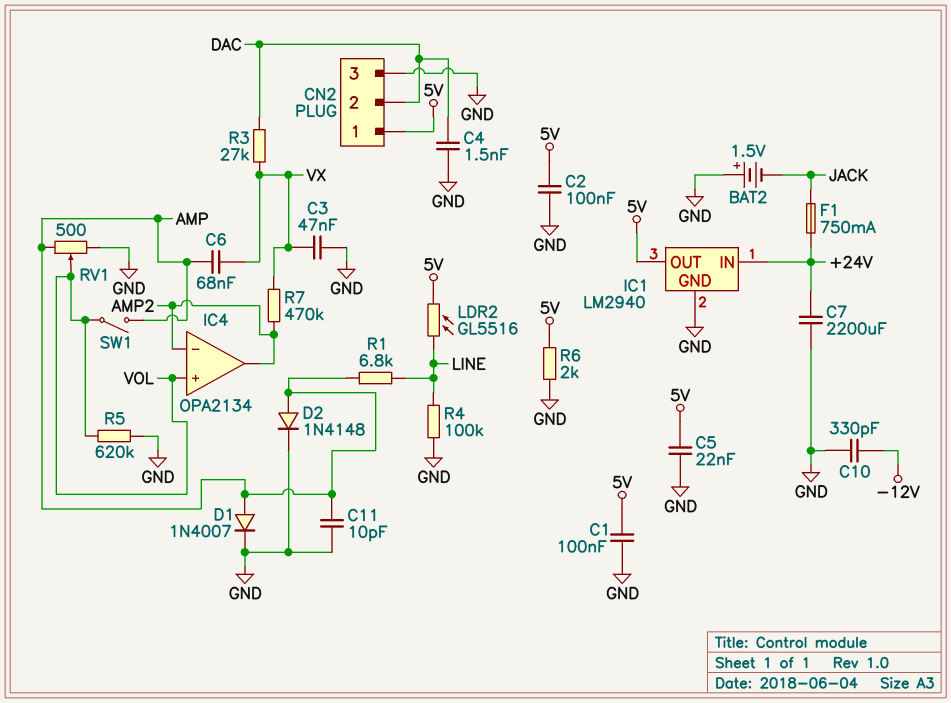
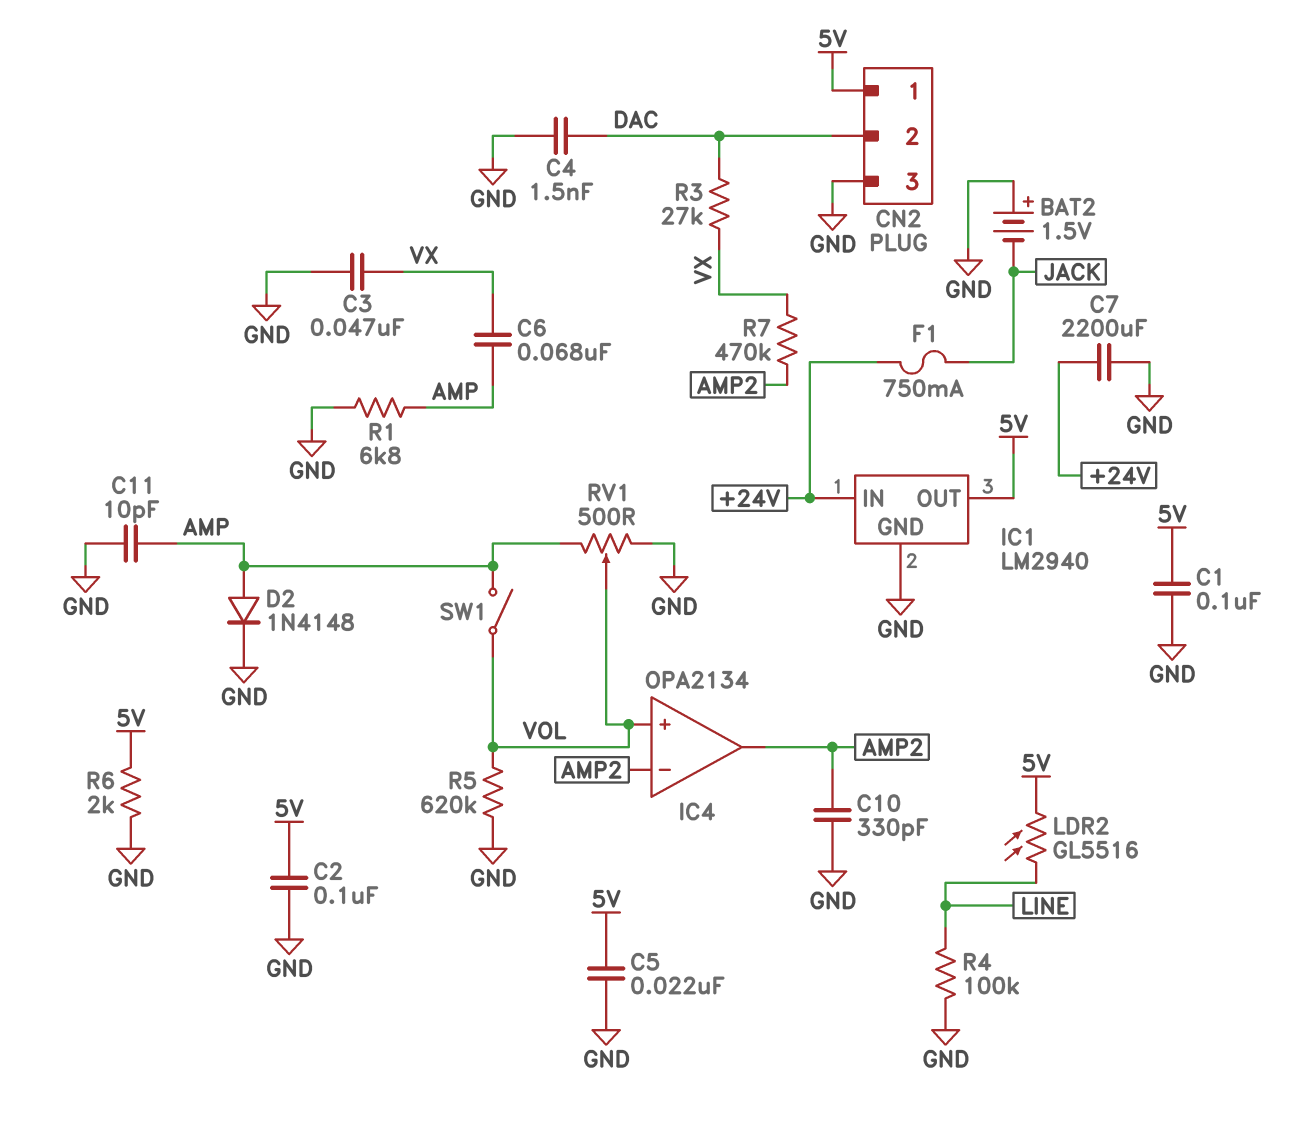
C10: 330pF (-12V, GND) -> 330pF (AMP2, GND)
D1: diode 1N4007 (A AMP, K GND) -> none
R1: 6.8k (AMP, LINE) -> 6.8k (AMP, GND)

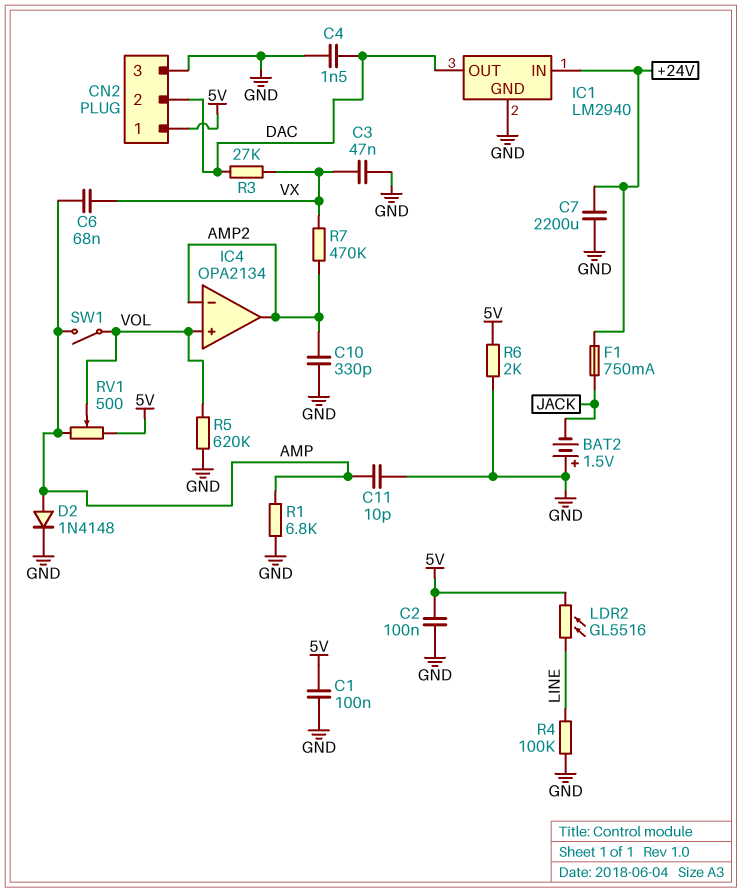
C5: 22nF (5V, GND) -> none
IC1 pin OUT: 5V -> DAC
RV1: 500 (AMP, GND, wiper VOL) -> 500 (5V, AMP, wiper VOL)

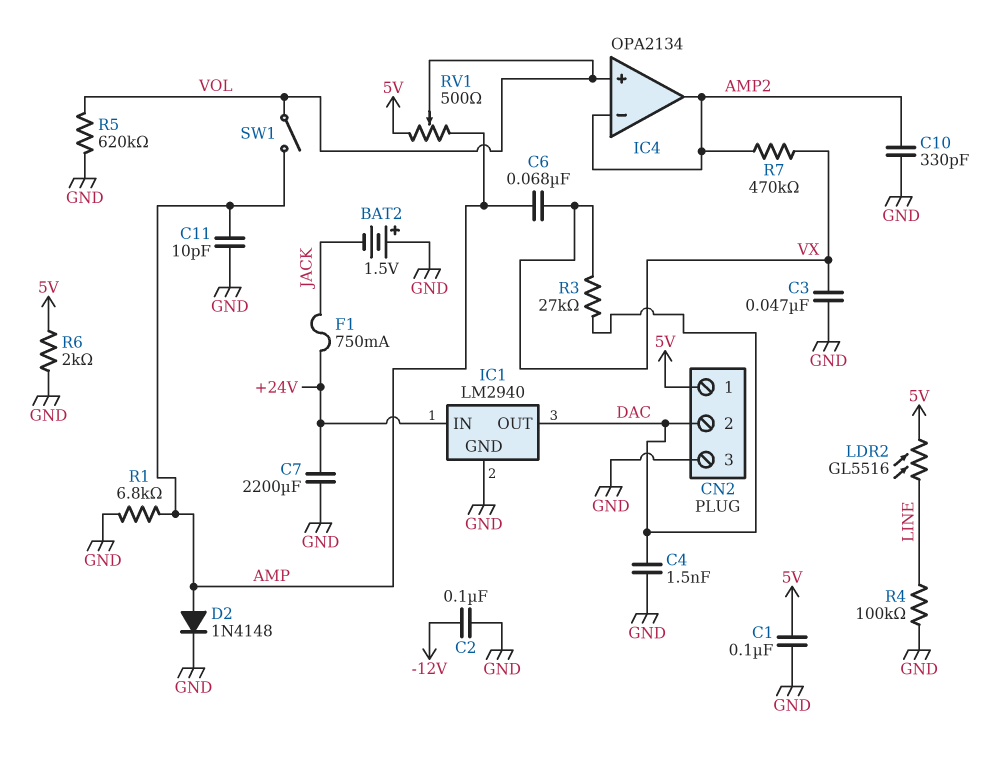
C2: 100nF (5V, GND) -> 100nF (-12V, GND)

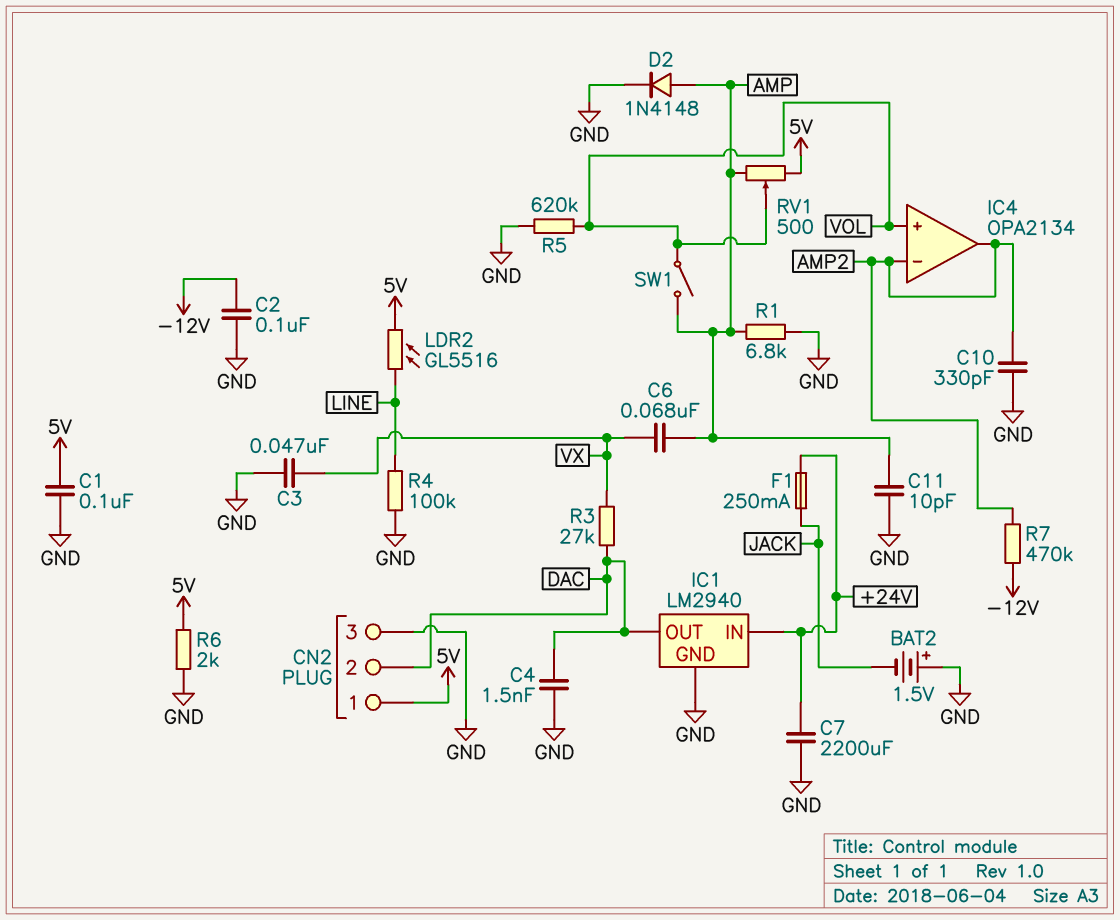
F1: 750mA (+24V, JACK) -> 250mA (+24V, JACK)
R7: 470k (AMP2, VX) -> 470k (-12V, AMP2)

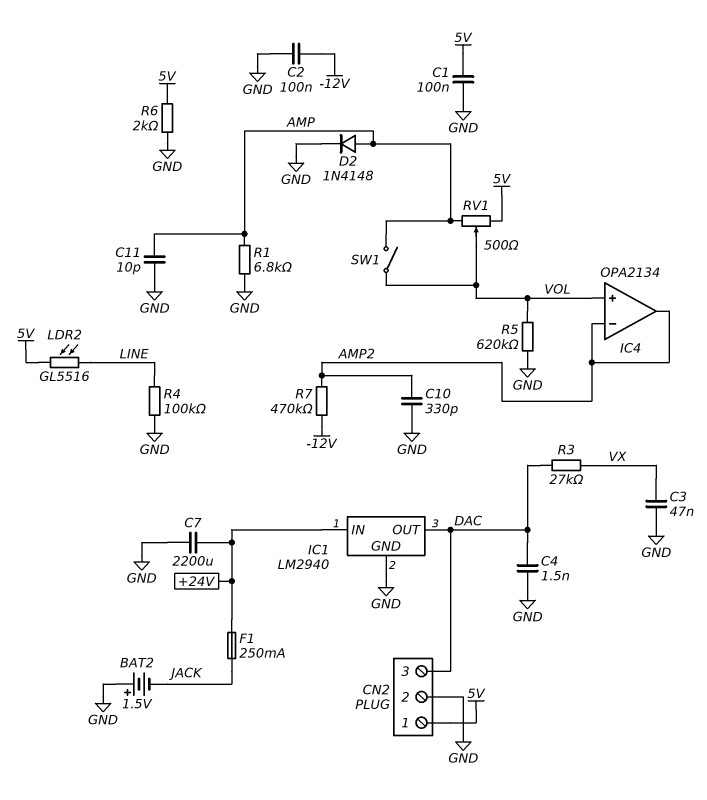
C6: 68nF (AMP, VX) -> none
CN2 pin 2: DAC -> GND
CN2 pin 3: GND -> DAC

